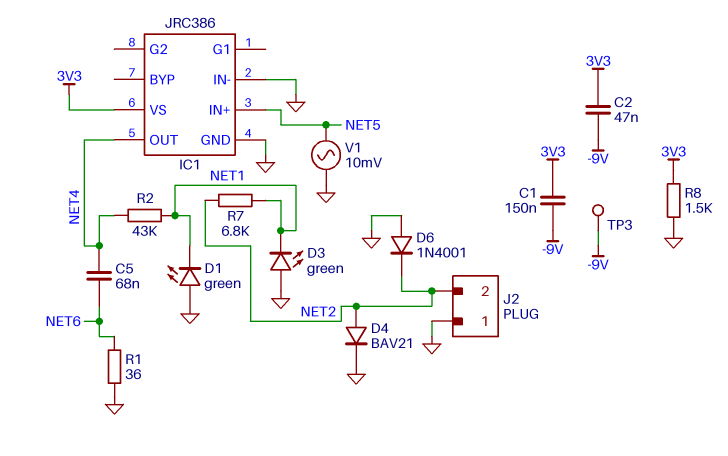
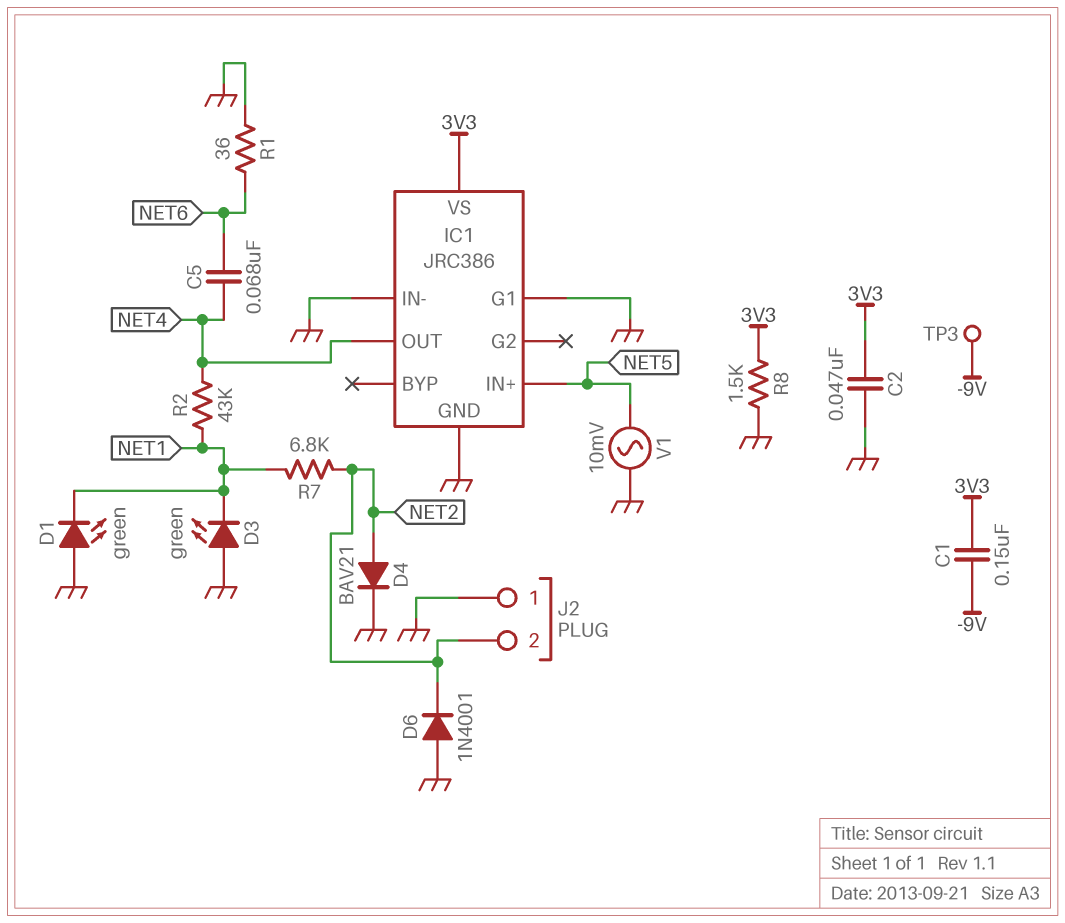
C2: 47nF (-9V, 3V3) -> 47nF (3V3, GND)
IC1 pin G1: none -> GND

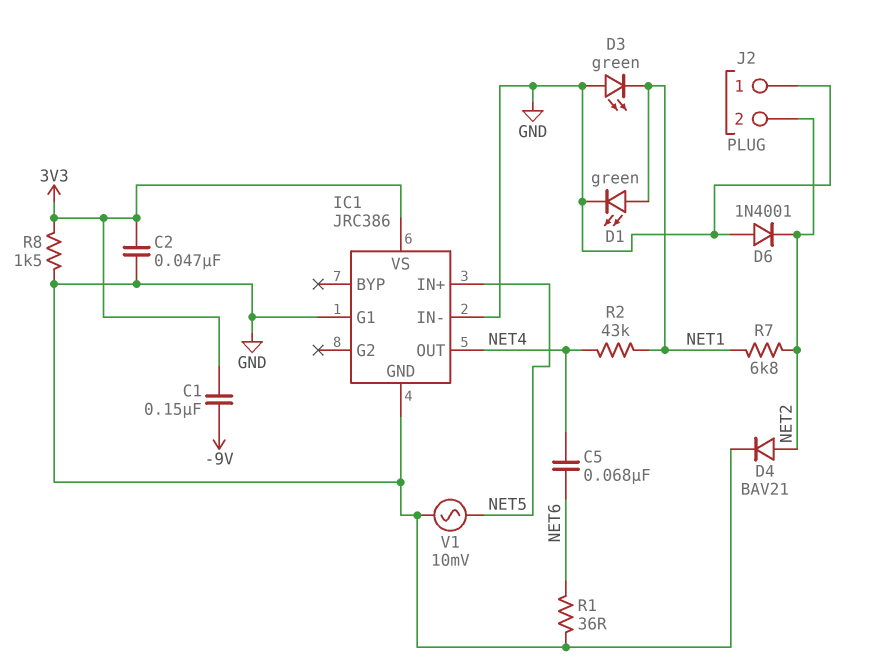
D1: LED green (A GND, K NET1) -> LED green (A NET1, K GND)
TP3: test point (-9V) -> none

